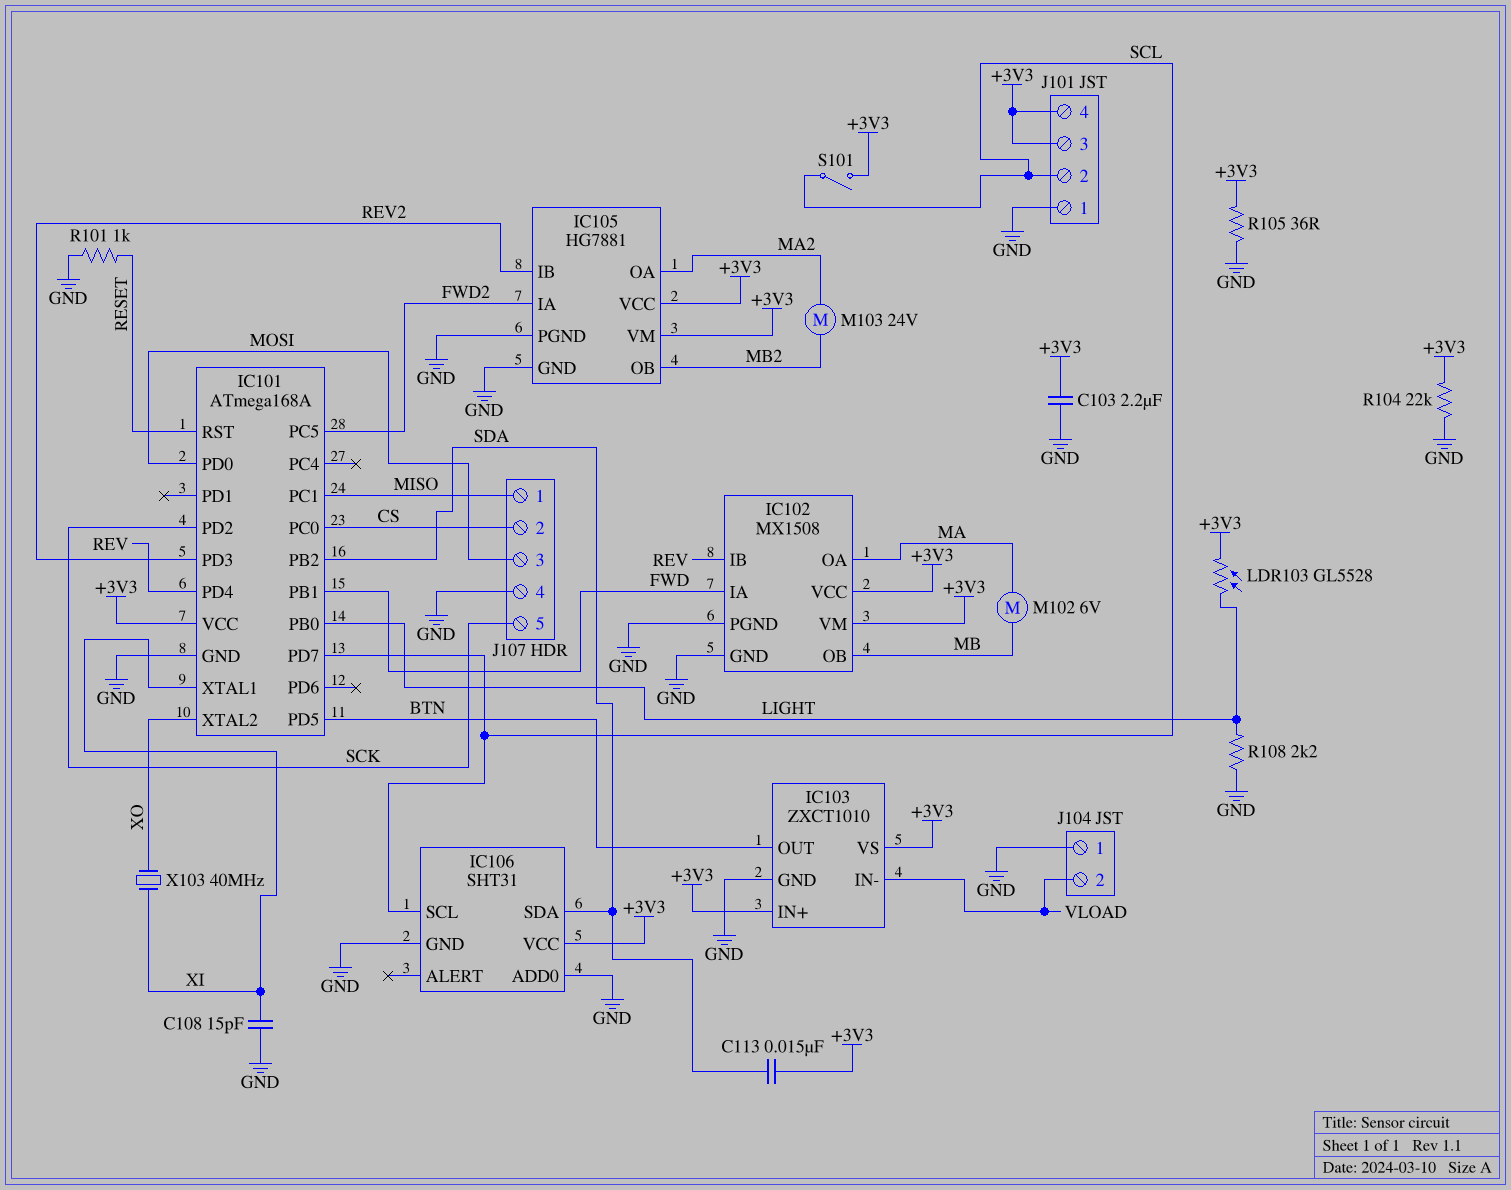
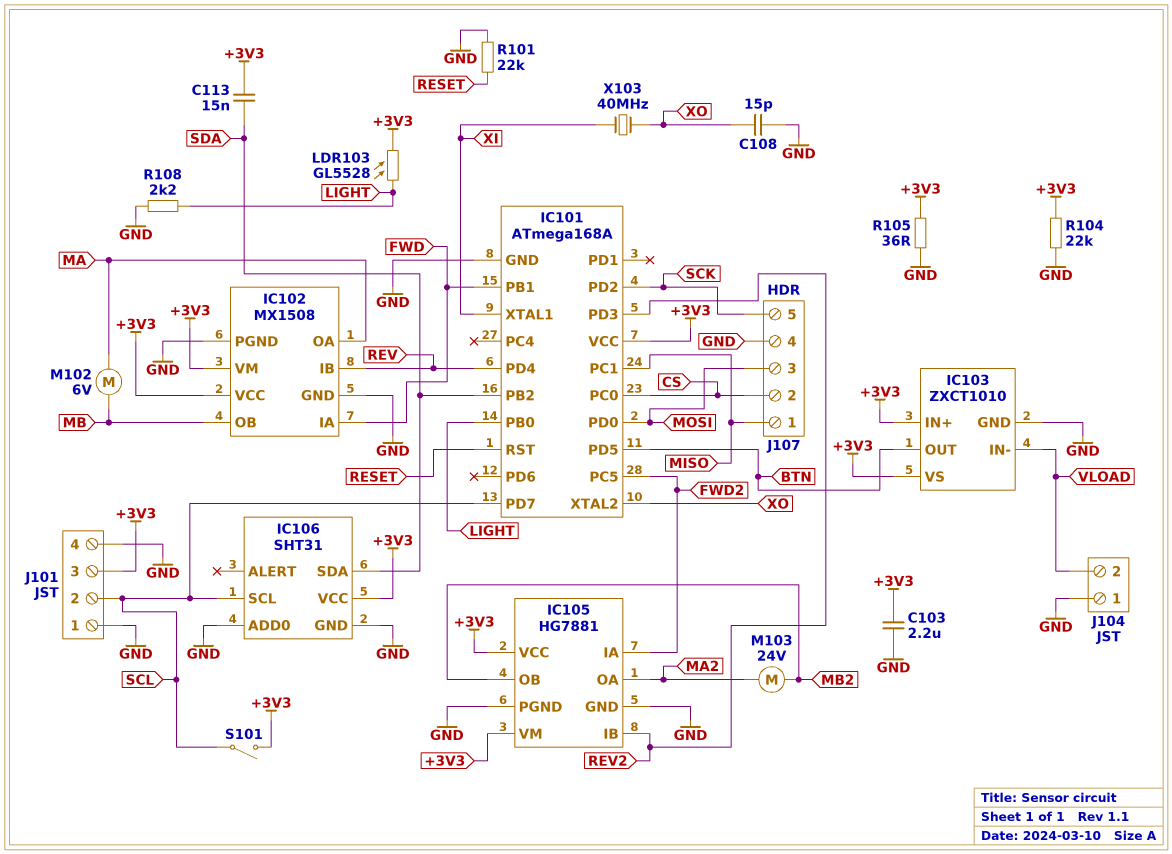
C108: 15pF (GND, XI) -> 15pF (GND, XO)
J101 pin 4: +3V3 -> GND
R101: 1k (GND, RESET) -> 22k (GND, RESET)

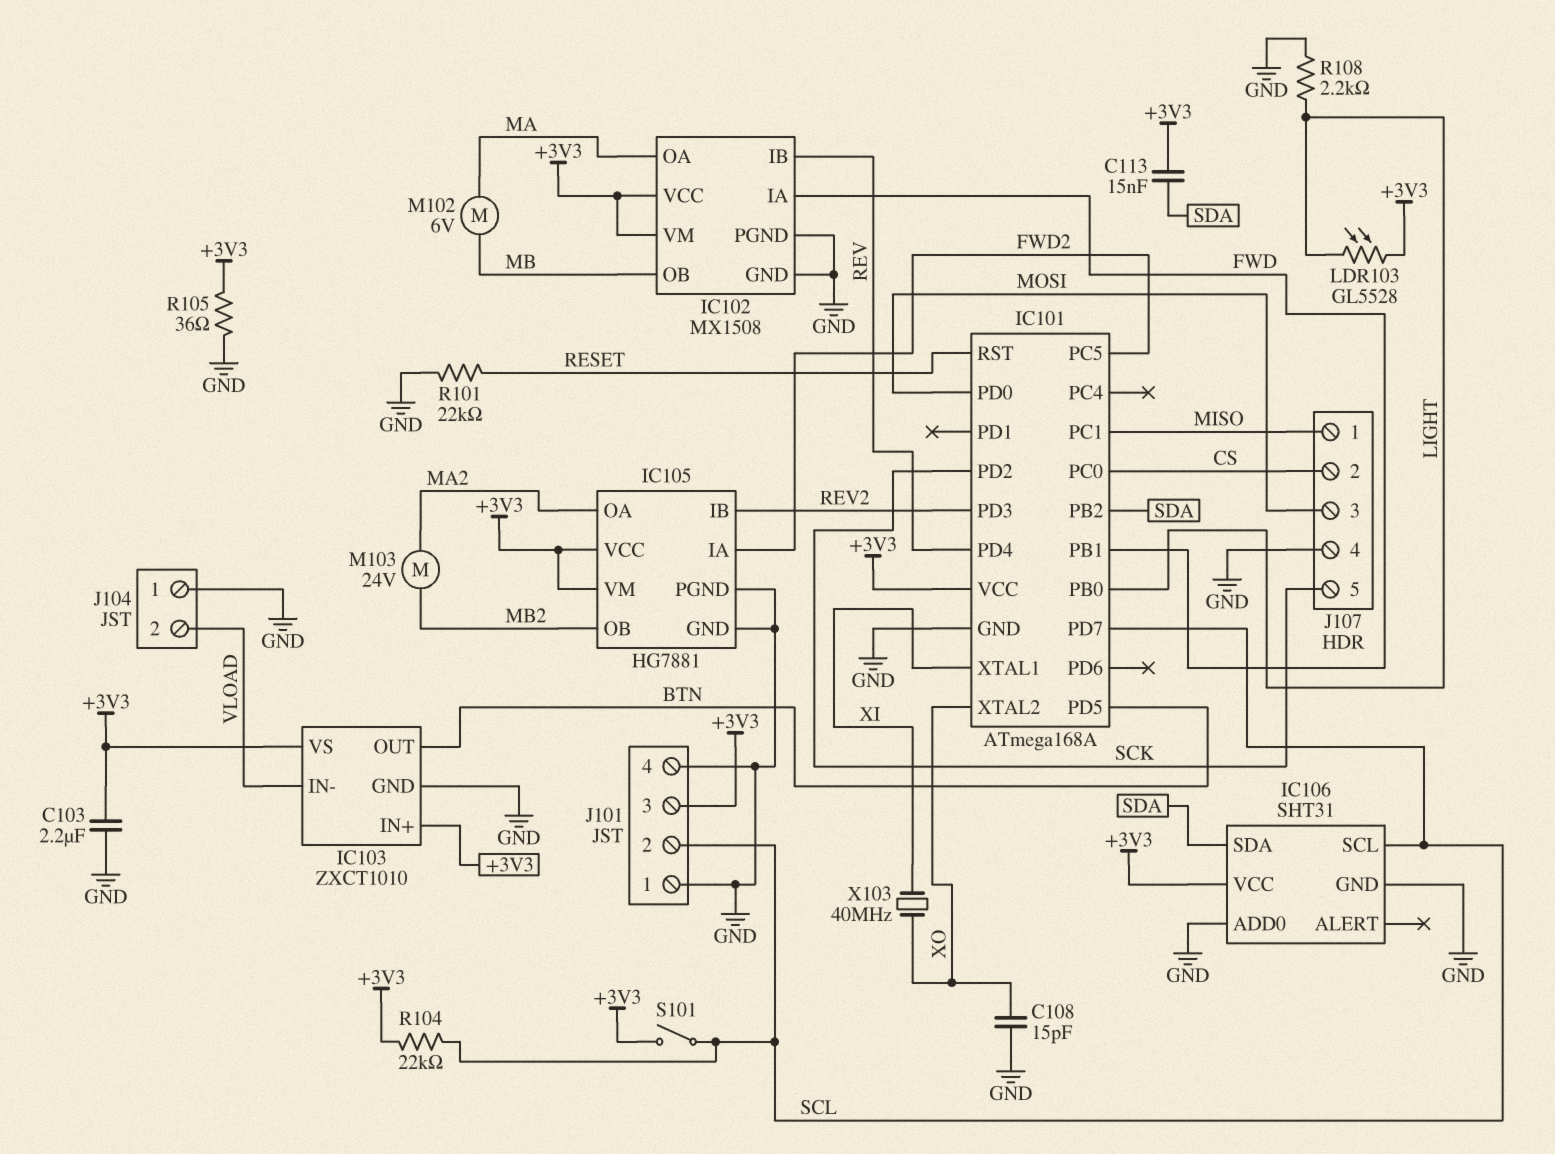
R104: 22k (+3V3, GND) -> 22k (+3V3, SCL)

